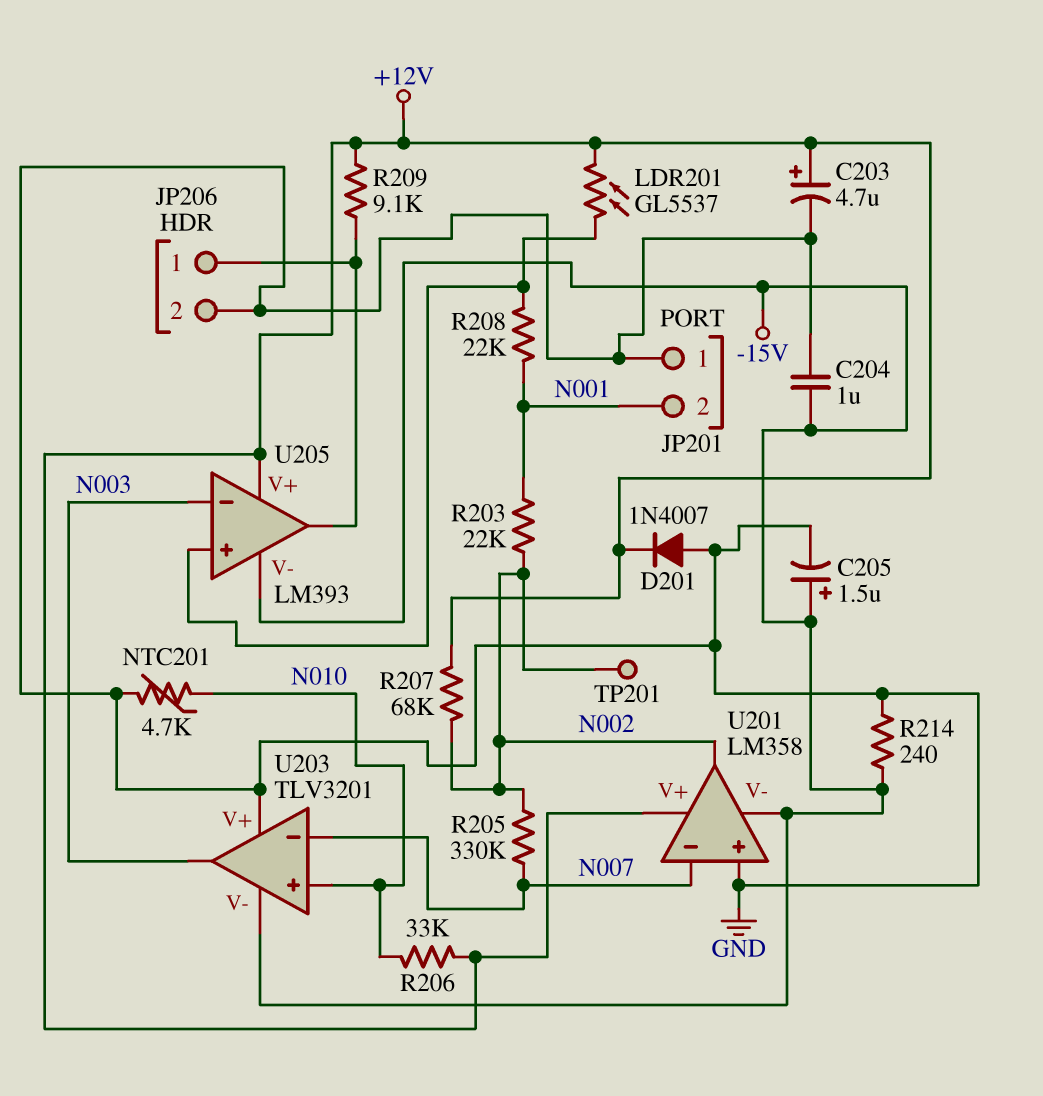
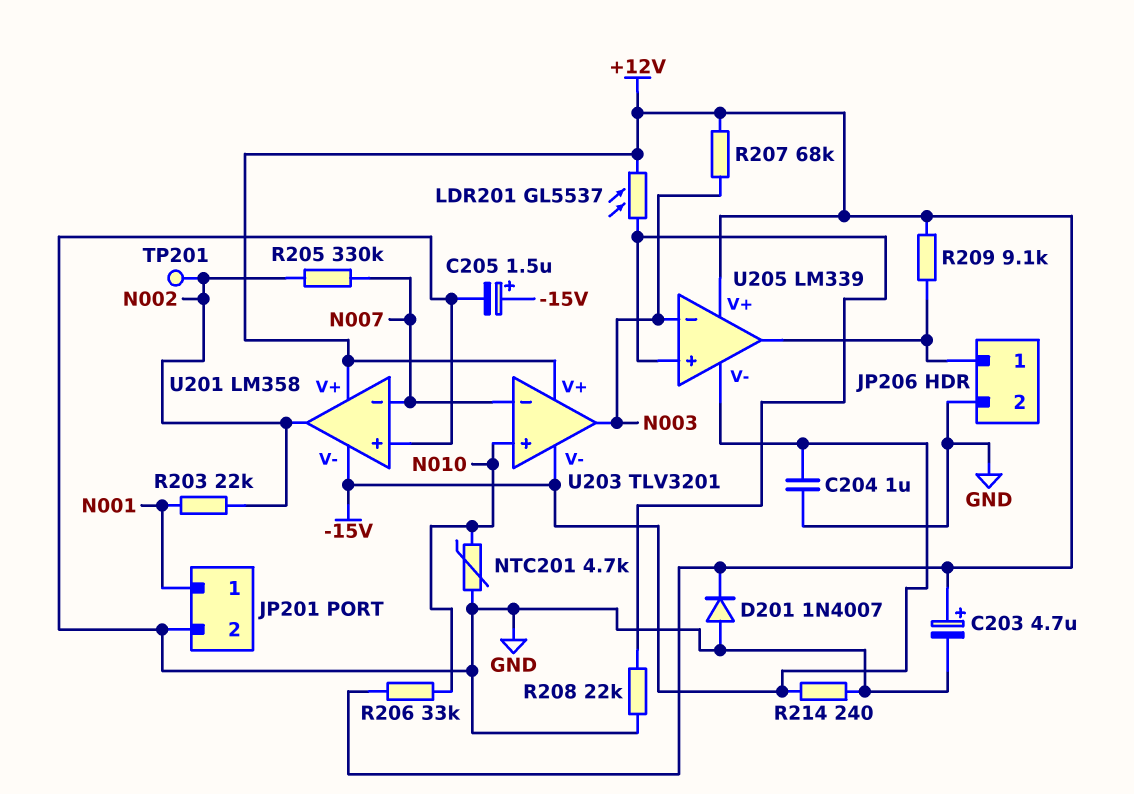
JP201 pin 1: GND -> N001
JP201 pin 2: N001 -> GND
R207: 68k (+12V, N002) -> 68k (+12V, N003)
R208: 22k (N001, U205/in+) -> 22k (GND, U205/in+)
U203 pin V+: GND -> +12V
U205: LM393 -> LM339

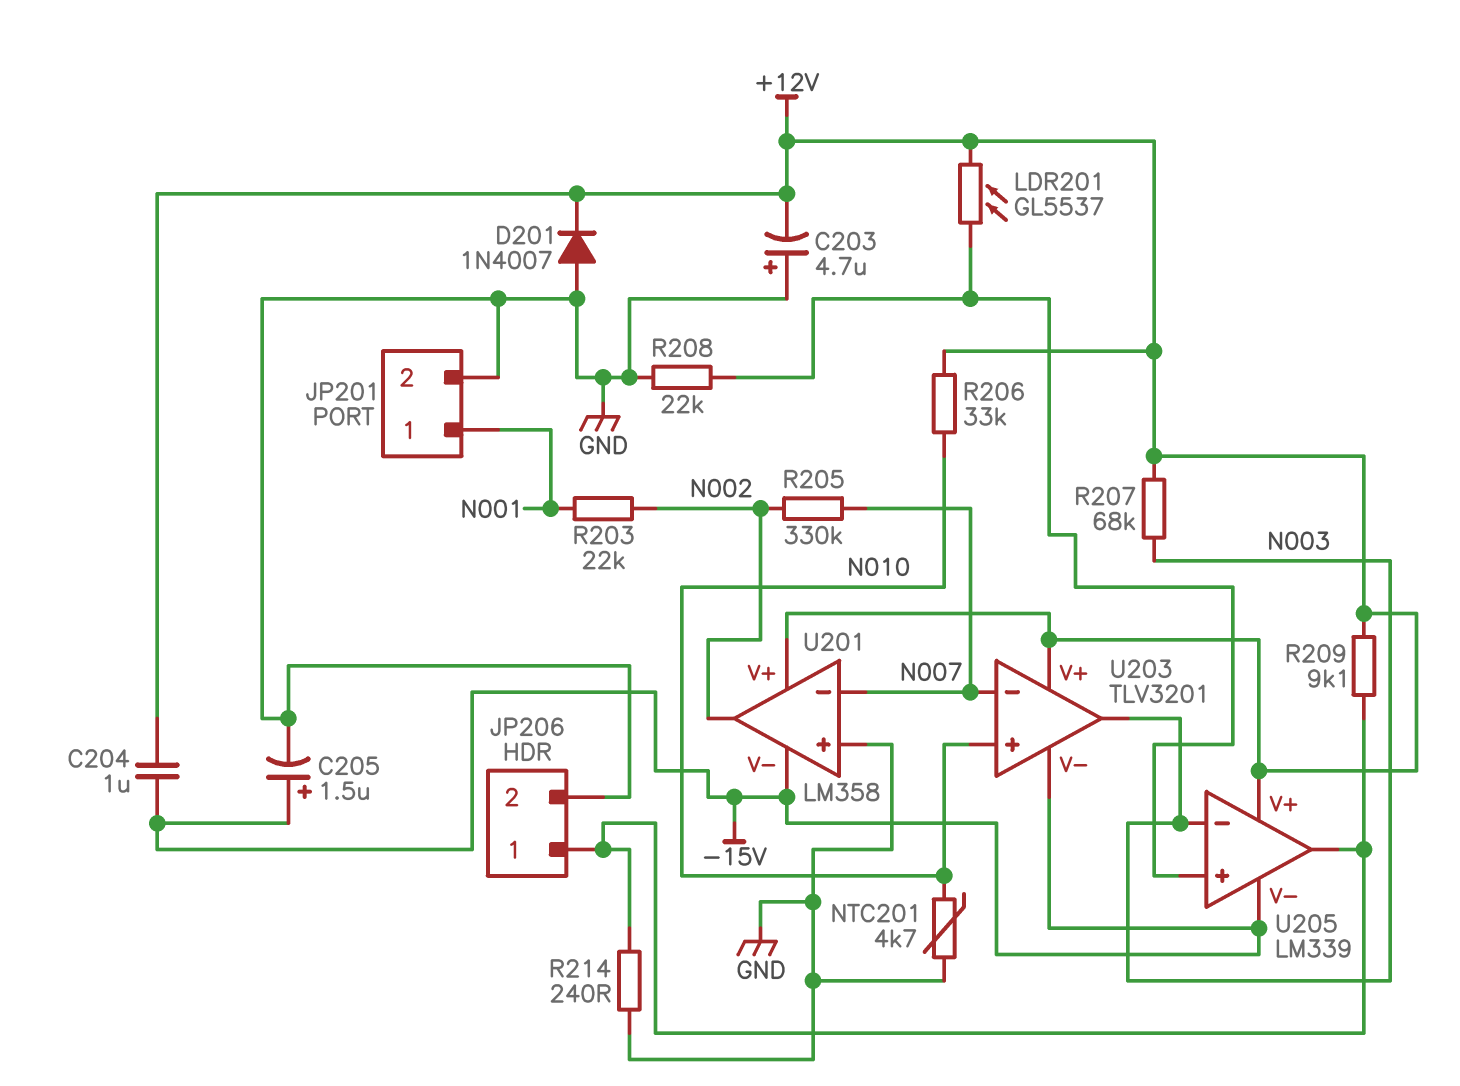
C203: 4.7uF (plus +12V, minus GND) -> 4.7uF (plus GND, minus +12V)
C204: 1uF (-15V, GND) -> 1uF (+12V, -15V)
R214: 240 (-15V, GND) -> 240 (GND, JP206/1)
TP201: test point (N002) -> none

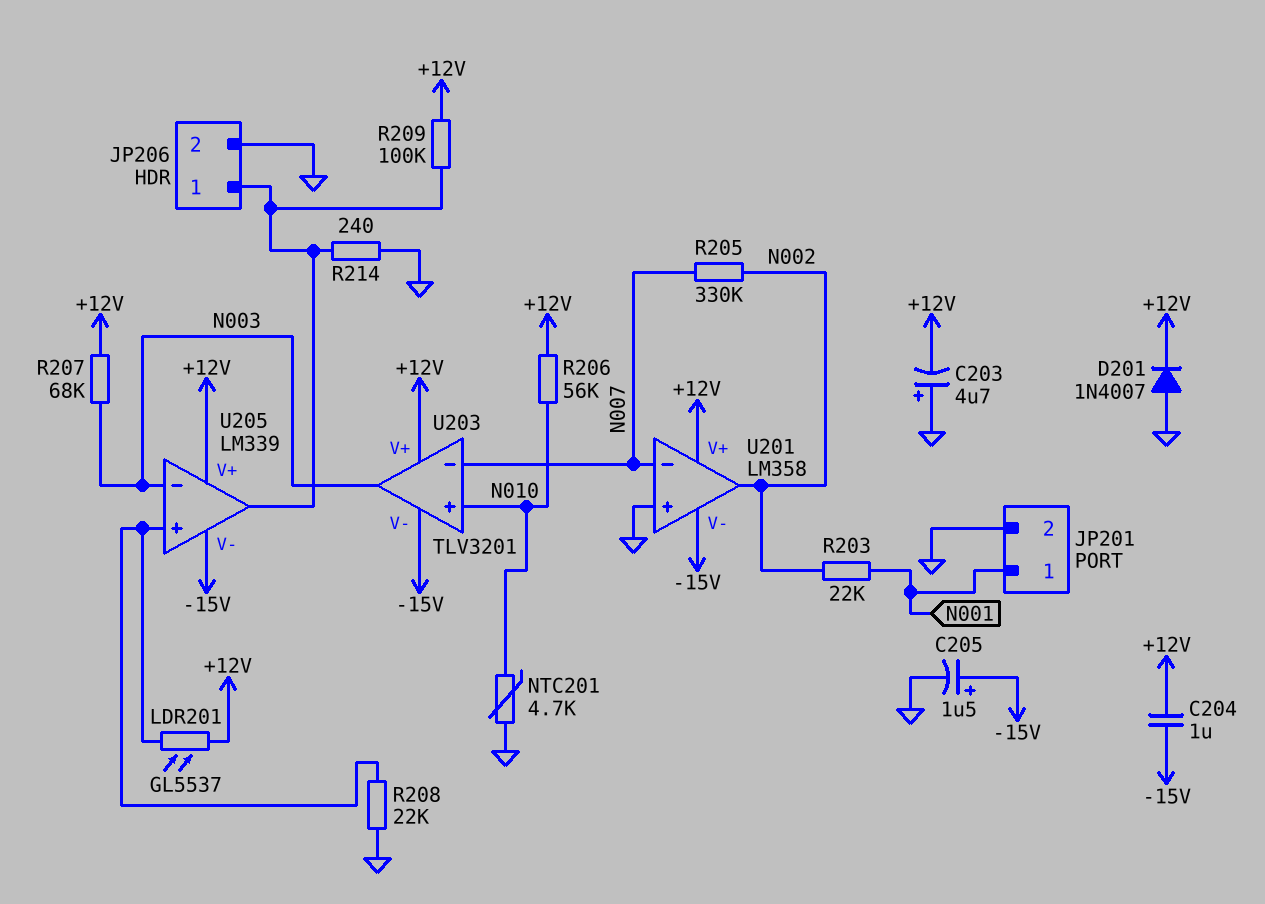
R206: 33k (+12V, N010) -> 56k (+12V, N010)
R209: 9.1k (+12V, JP206/1) -> 100k (+12V, JP206/1)

